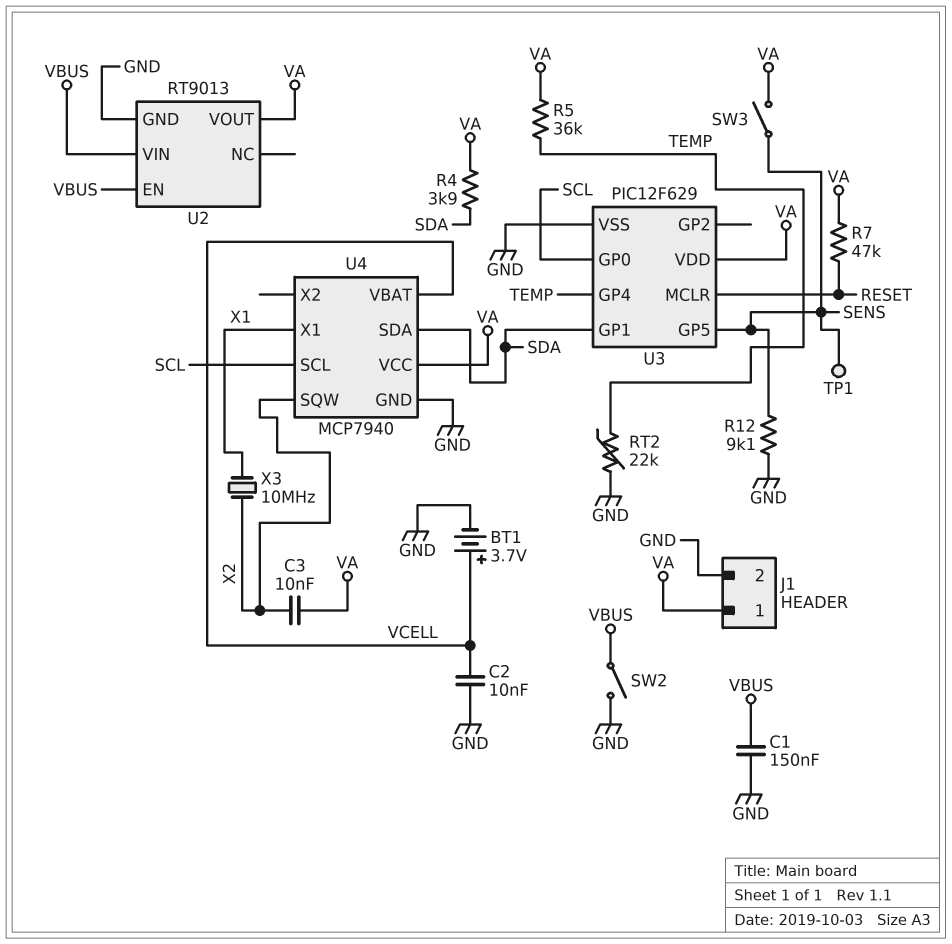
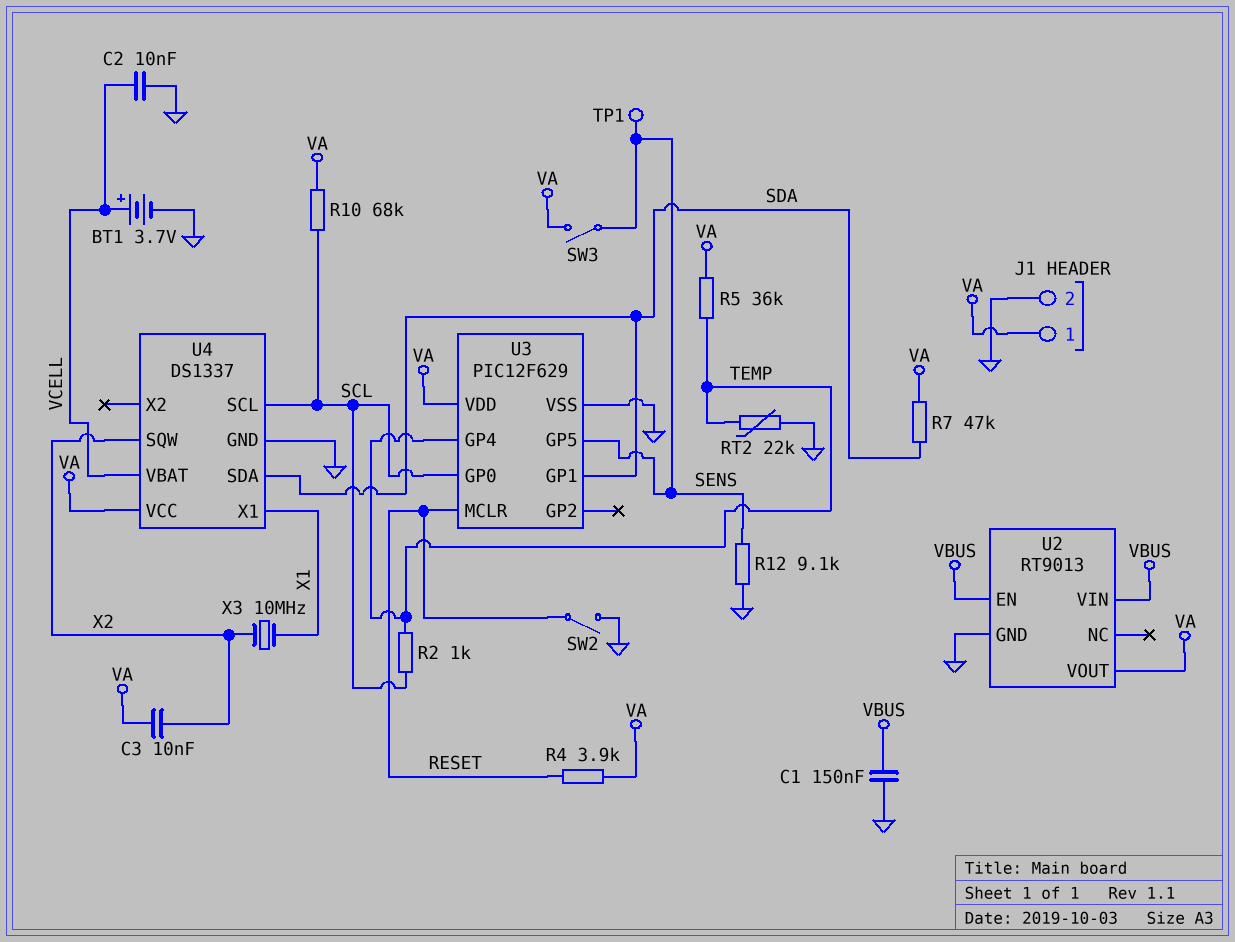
R2: none -> 1k (SCL, TEMP)
R4: 3.9k (SDA, VA) -> 3.9k (RESET, VA)
R7: 47k (RESET, VA) -> 47k (SDA, VA)
R10: none -> 68k (SCL, VA)
SW2: switch (GND, VBUS) -> switch (GND, RESET)
U4: MCP7940 -> DS1337

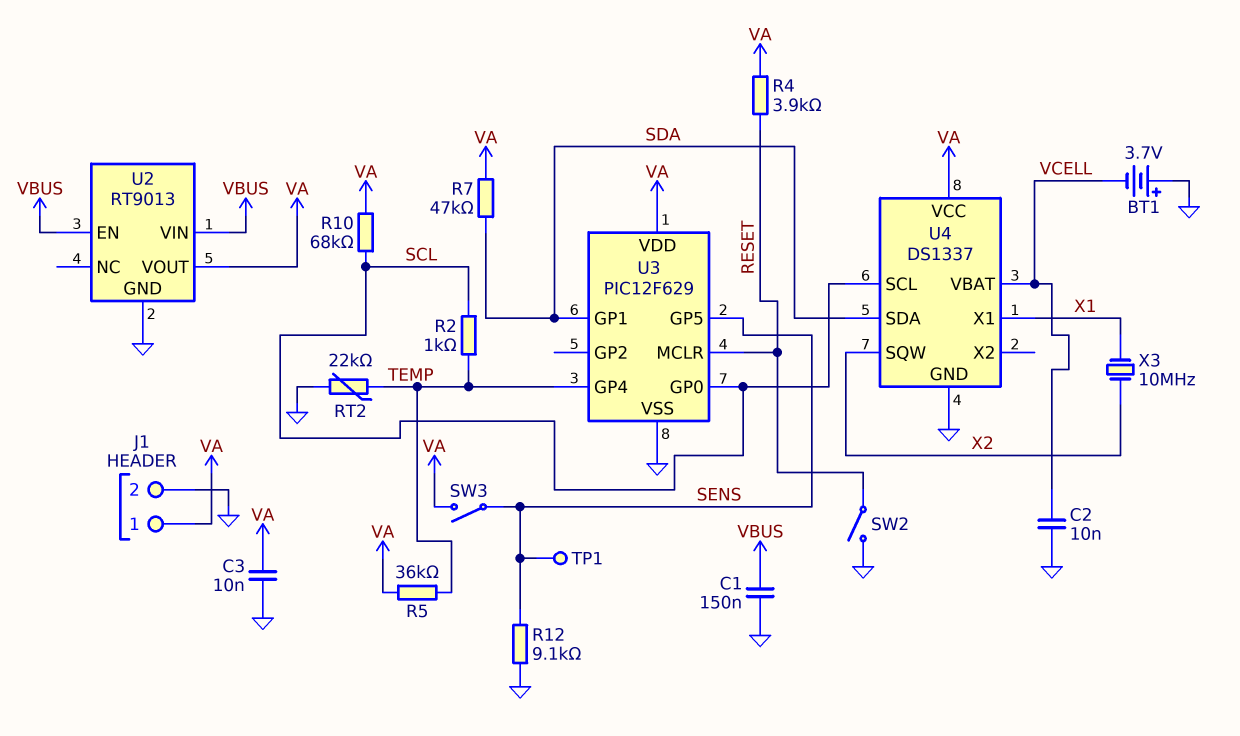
BT1: 3.7V (plus VCELL, minus GND) -> 3.7V (plus GND, minus VCELL)
C3: 10nF (VA, X2) -> 10nF (GND, VA)

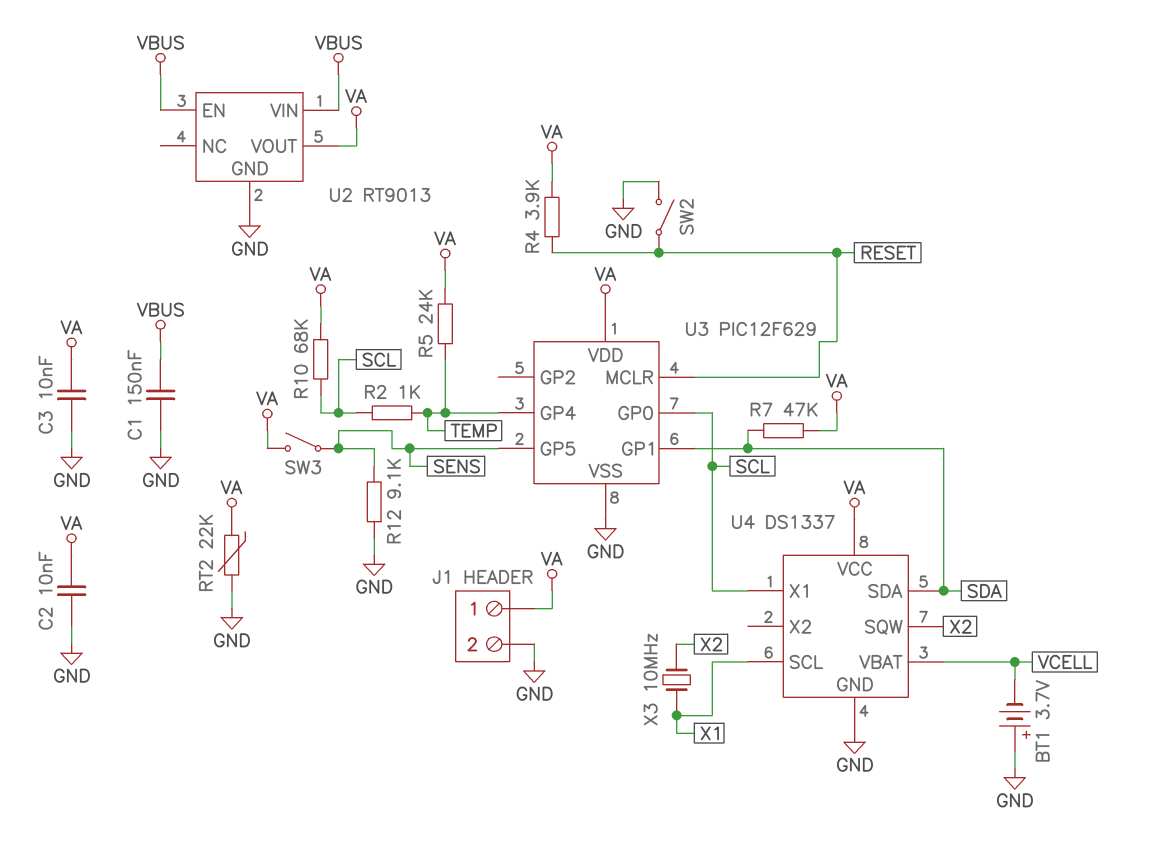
C2: 10nF (GND, VCELL) -> 10nF (GND, VA)
R5: 36k (TEMP, VA) -> 24k (TEMP, VA)
RT2: 22k (GND, TEMP) -> 22k (GND, VA)
TP1: test point (SENS) -> none
U4 pin SCL: SCL -> X1
U4 pin X1: X1 -> SCL

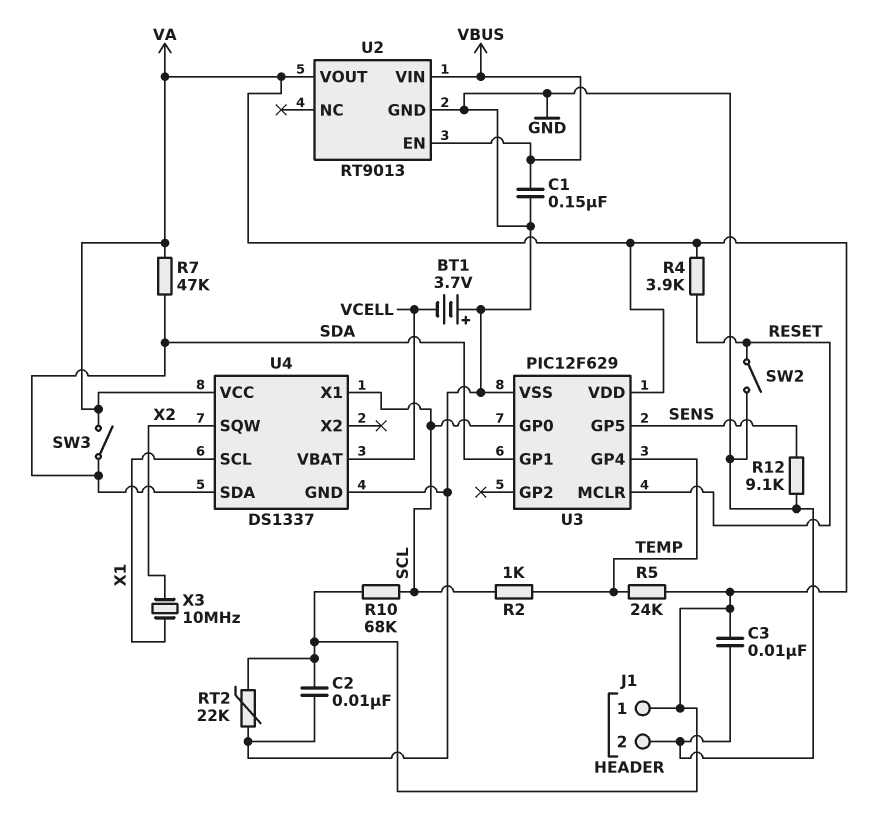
SW3: switch (SENS, VA) -> switch (SDA, VA)

